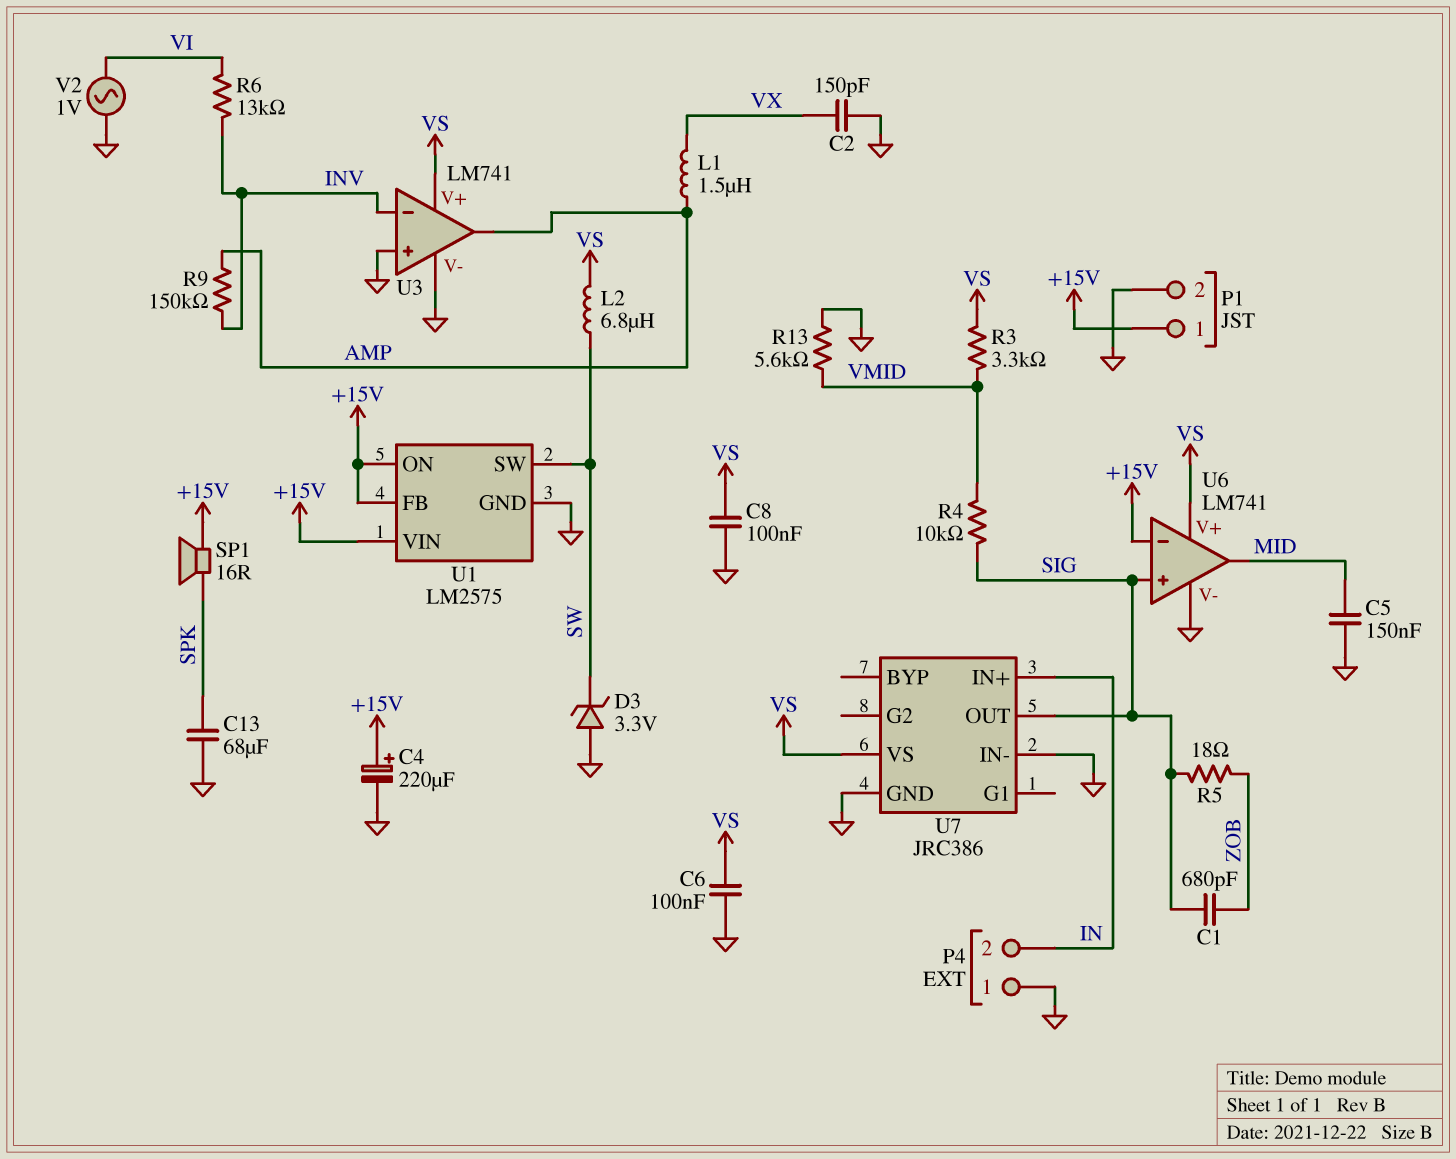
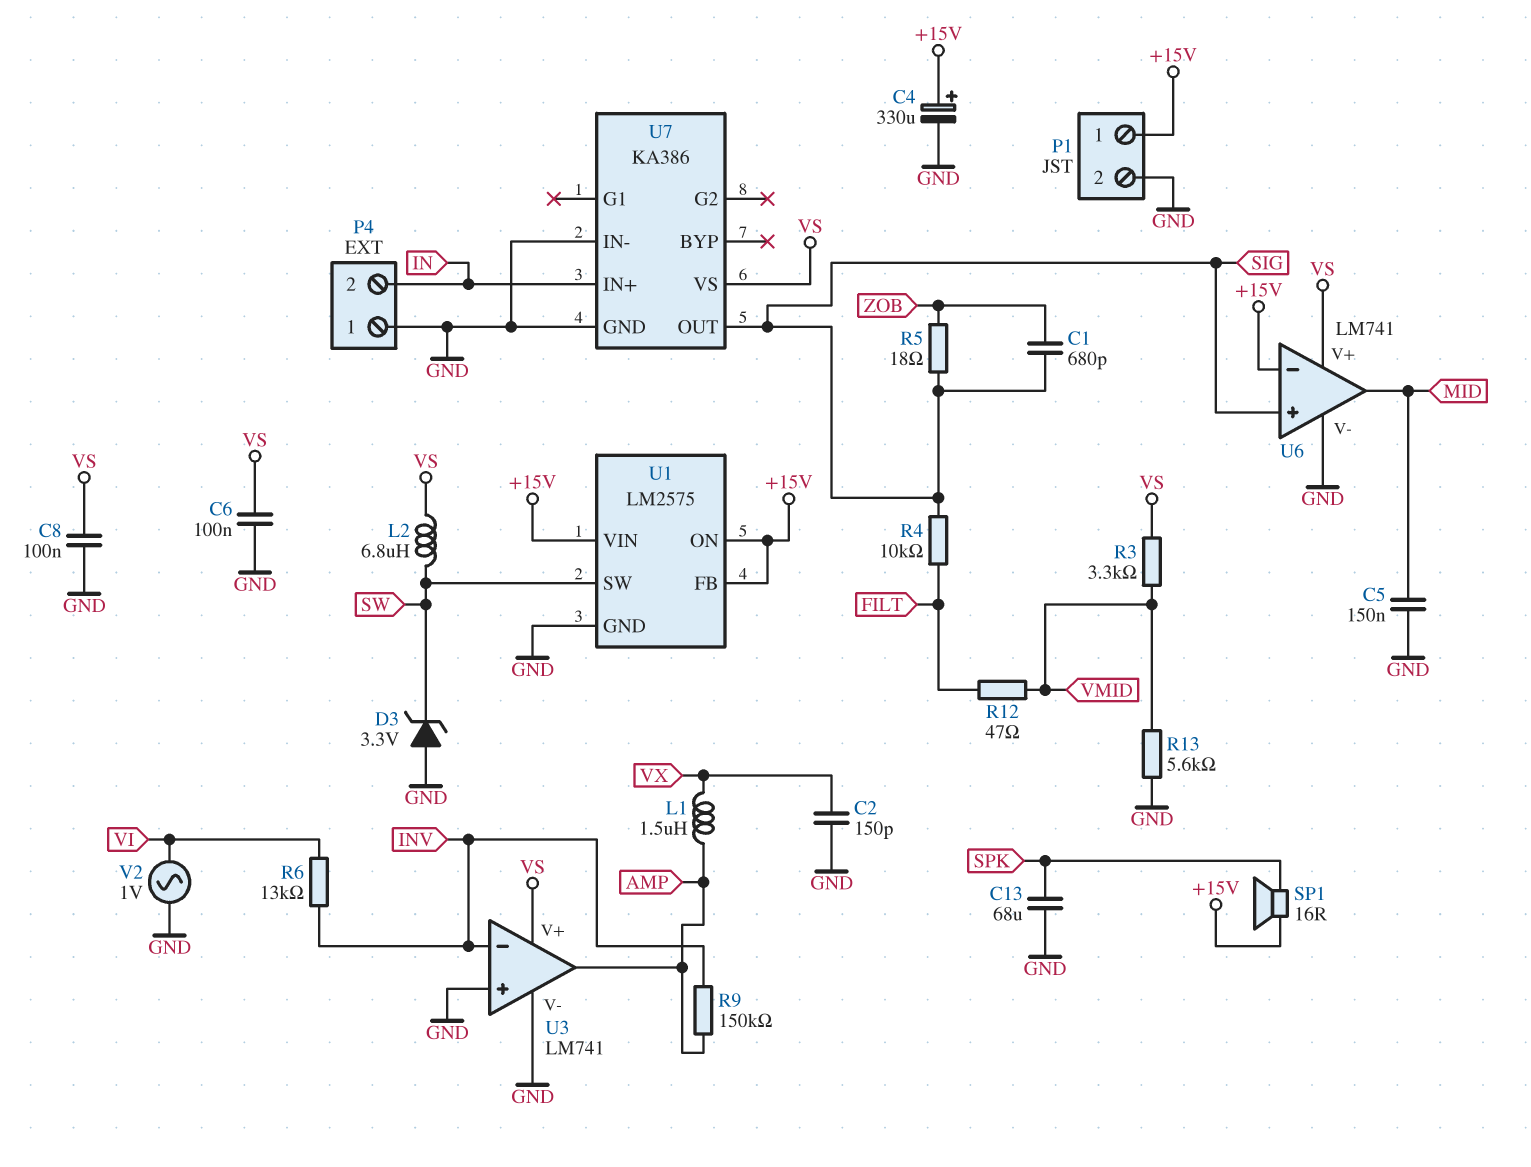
C4: 220uF (plus +15V, minus GND) -> 330uF (plus +15V, minus GND)
R4: 10k (SIG, VMID) -> 10k (FILT, SIG)
R12: none -> 47 (FILT, VMID)
U7: JRC386 -> KA386

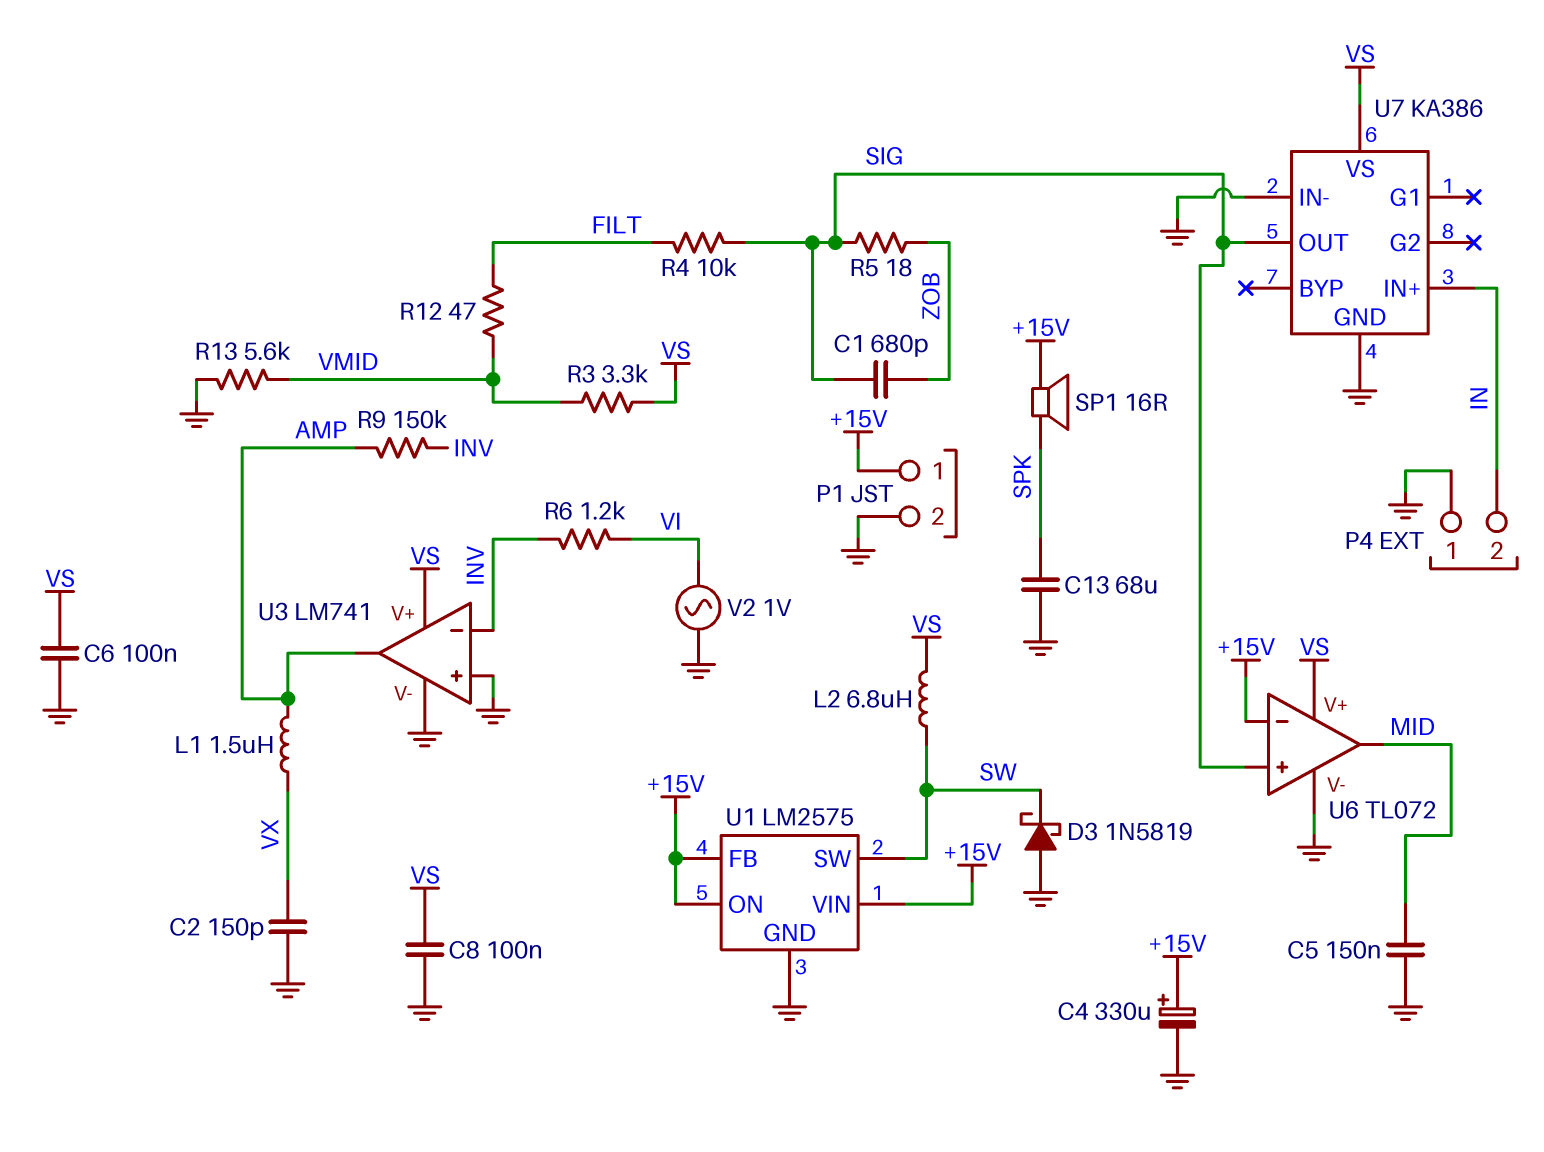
D3: zener 3.3V (A GND, K SW) -> schottky 1N5819 (A GND, K SW)
R6: 13k (INV, VI) -> 1.2k (INV, VI)
U6: LM741 -> TL072

